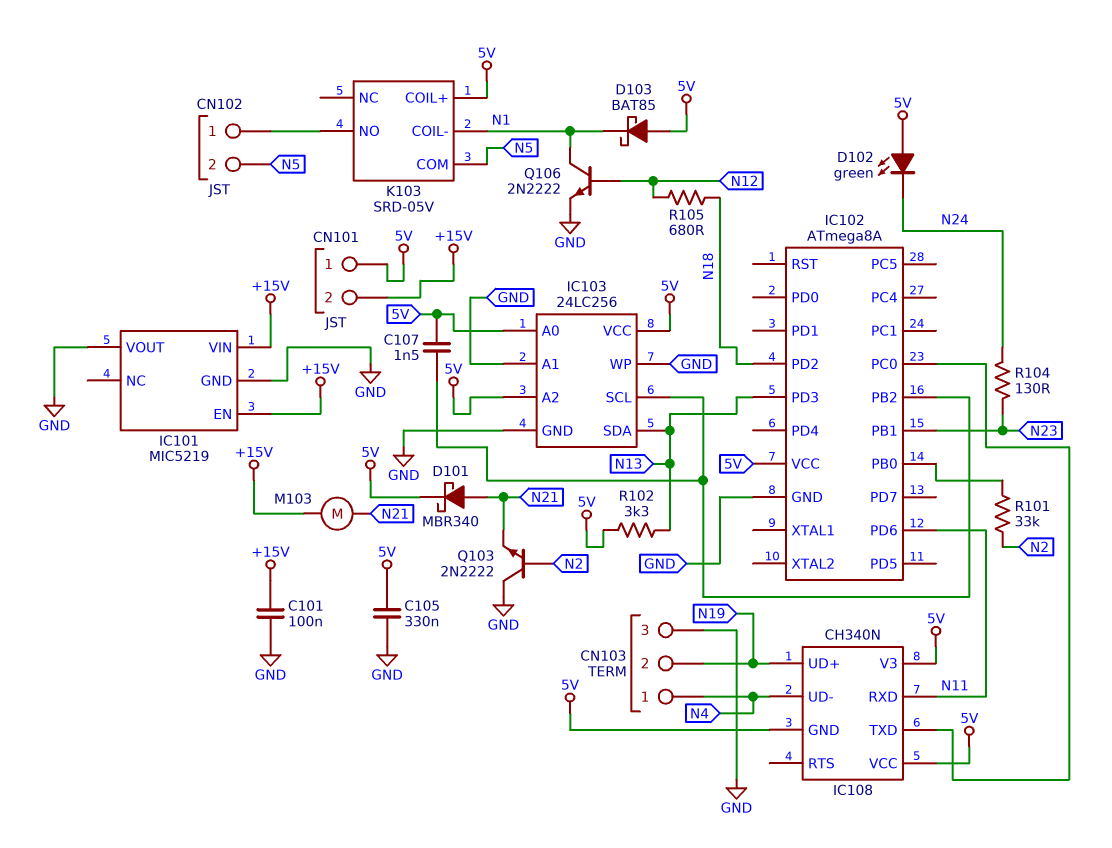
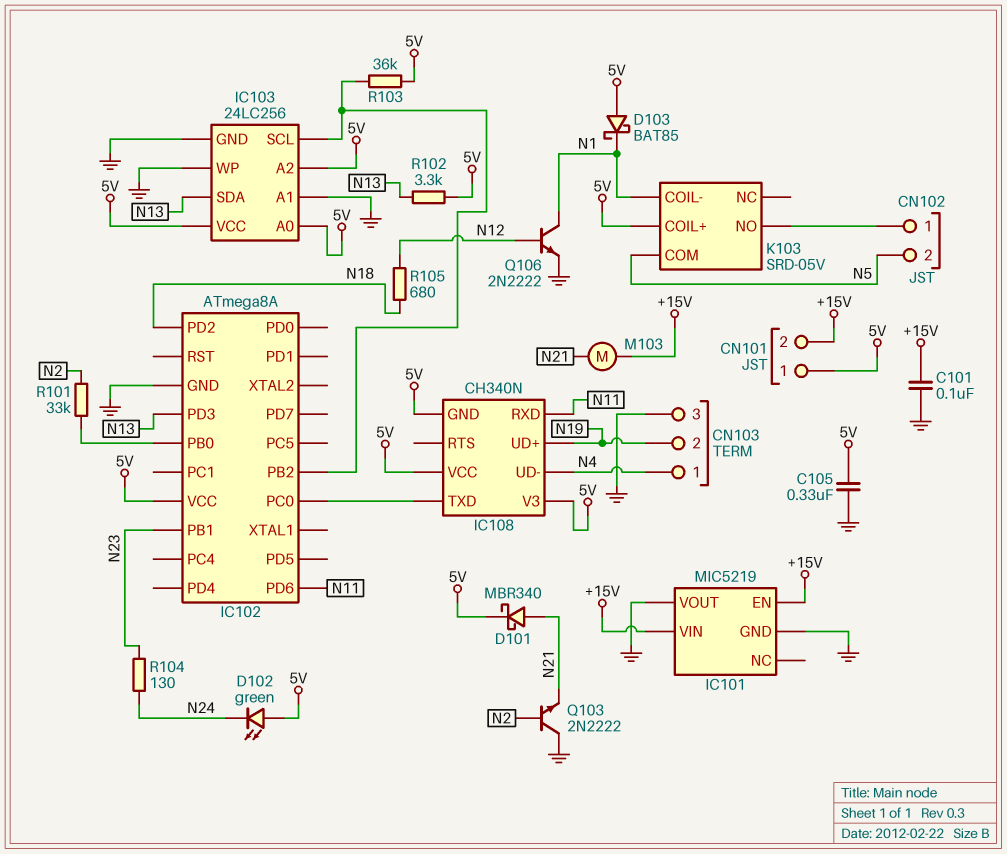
C107: 1.5nF (5V, IC102/PB2) -> none
R103: none -> 36k (5V, IC102/PB2)

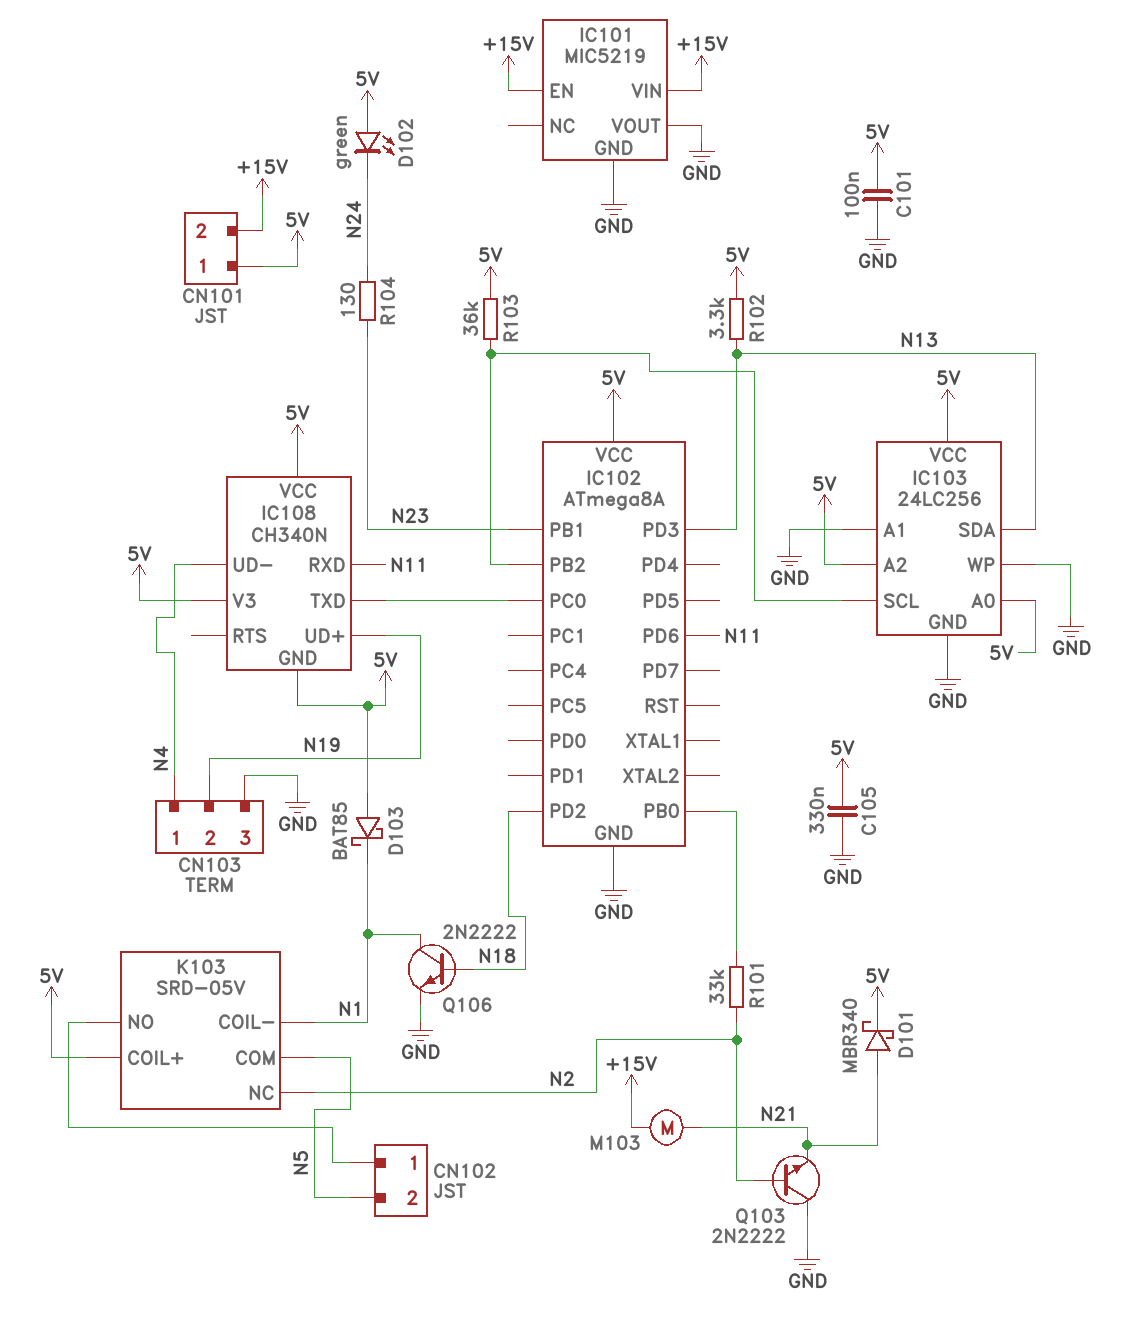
C101: 100nF (+15V, GND) -> 100nF (5V, GND)
K103 pin NC: none -> N2
Q106: NPN 2N2222 (B N12, C N1, E GND) -> NPN 2N2222 (B N18, C N1, E GND)
R105: 680 (N12, N18) -> none

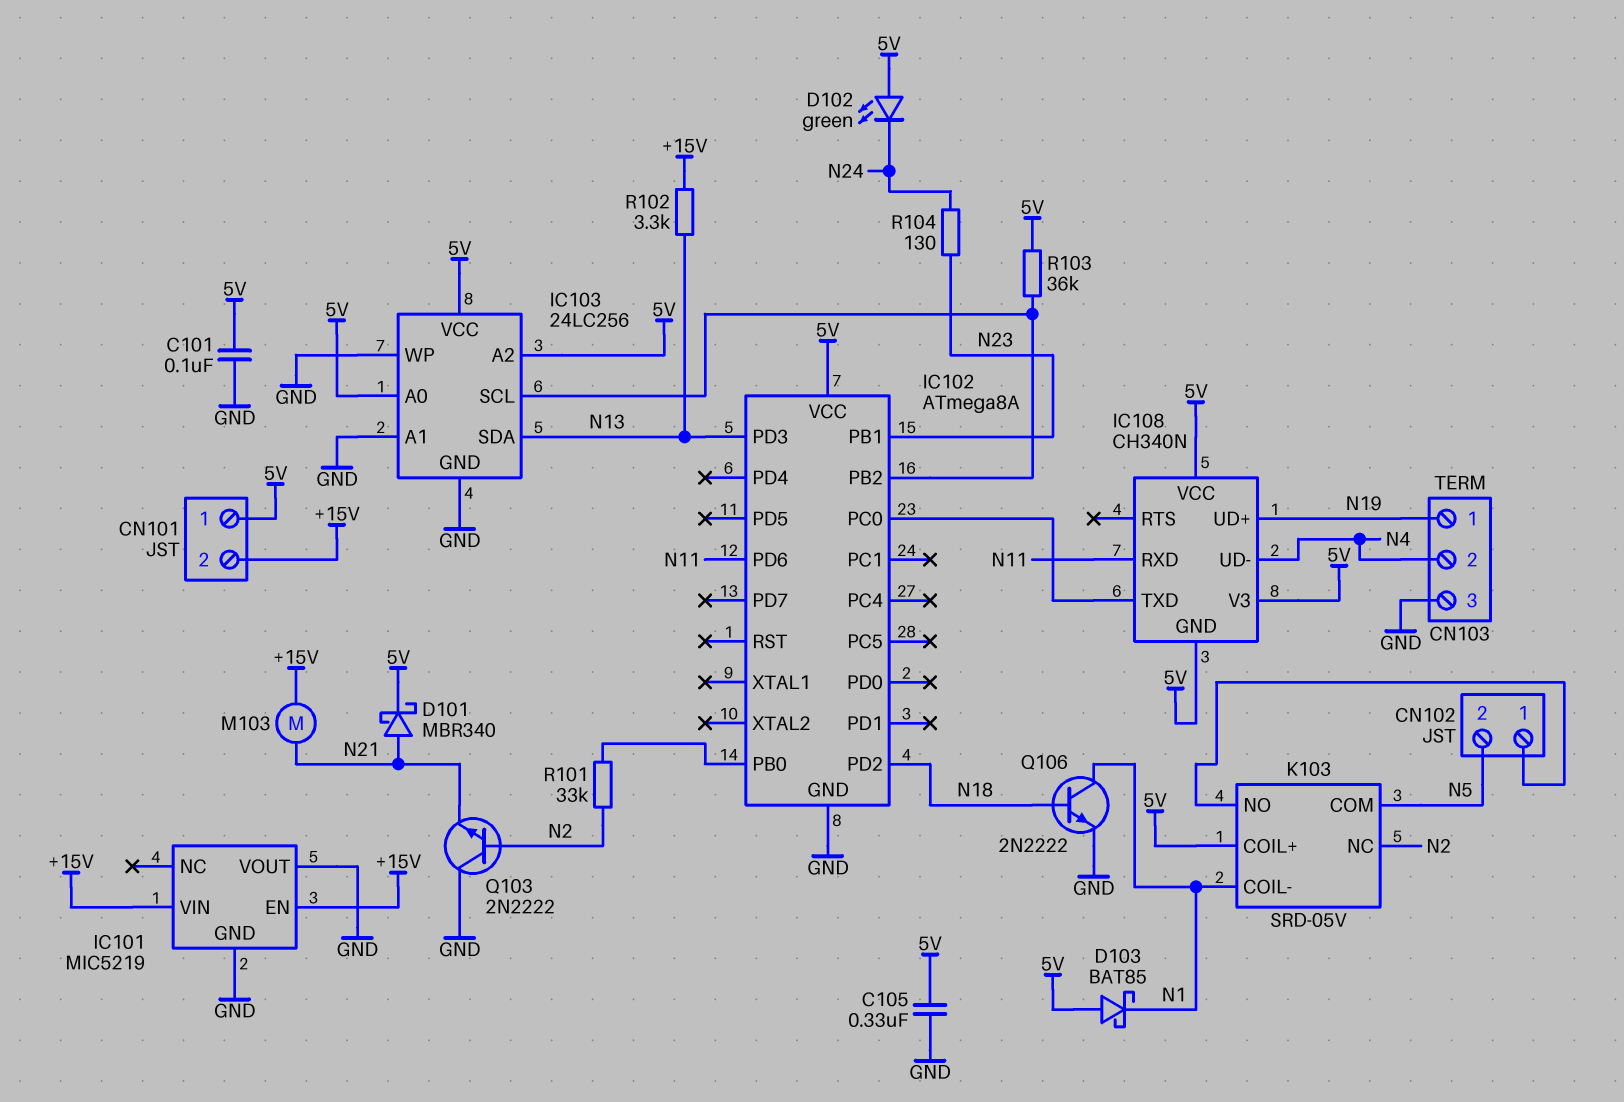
CN103 pin 1: N4 -> N19
CN103 pin 2: N19 -> N4
R102: 3.3k (5V, N13) -> 3.3k (+15V, N13)

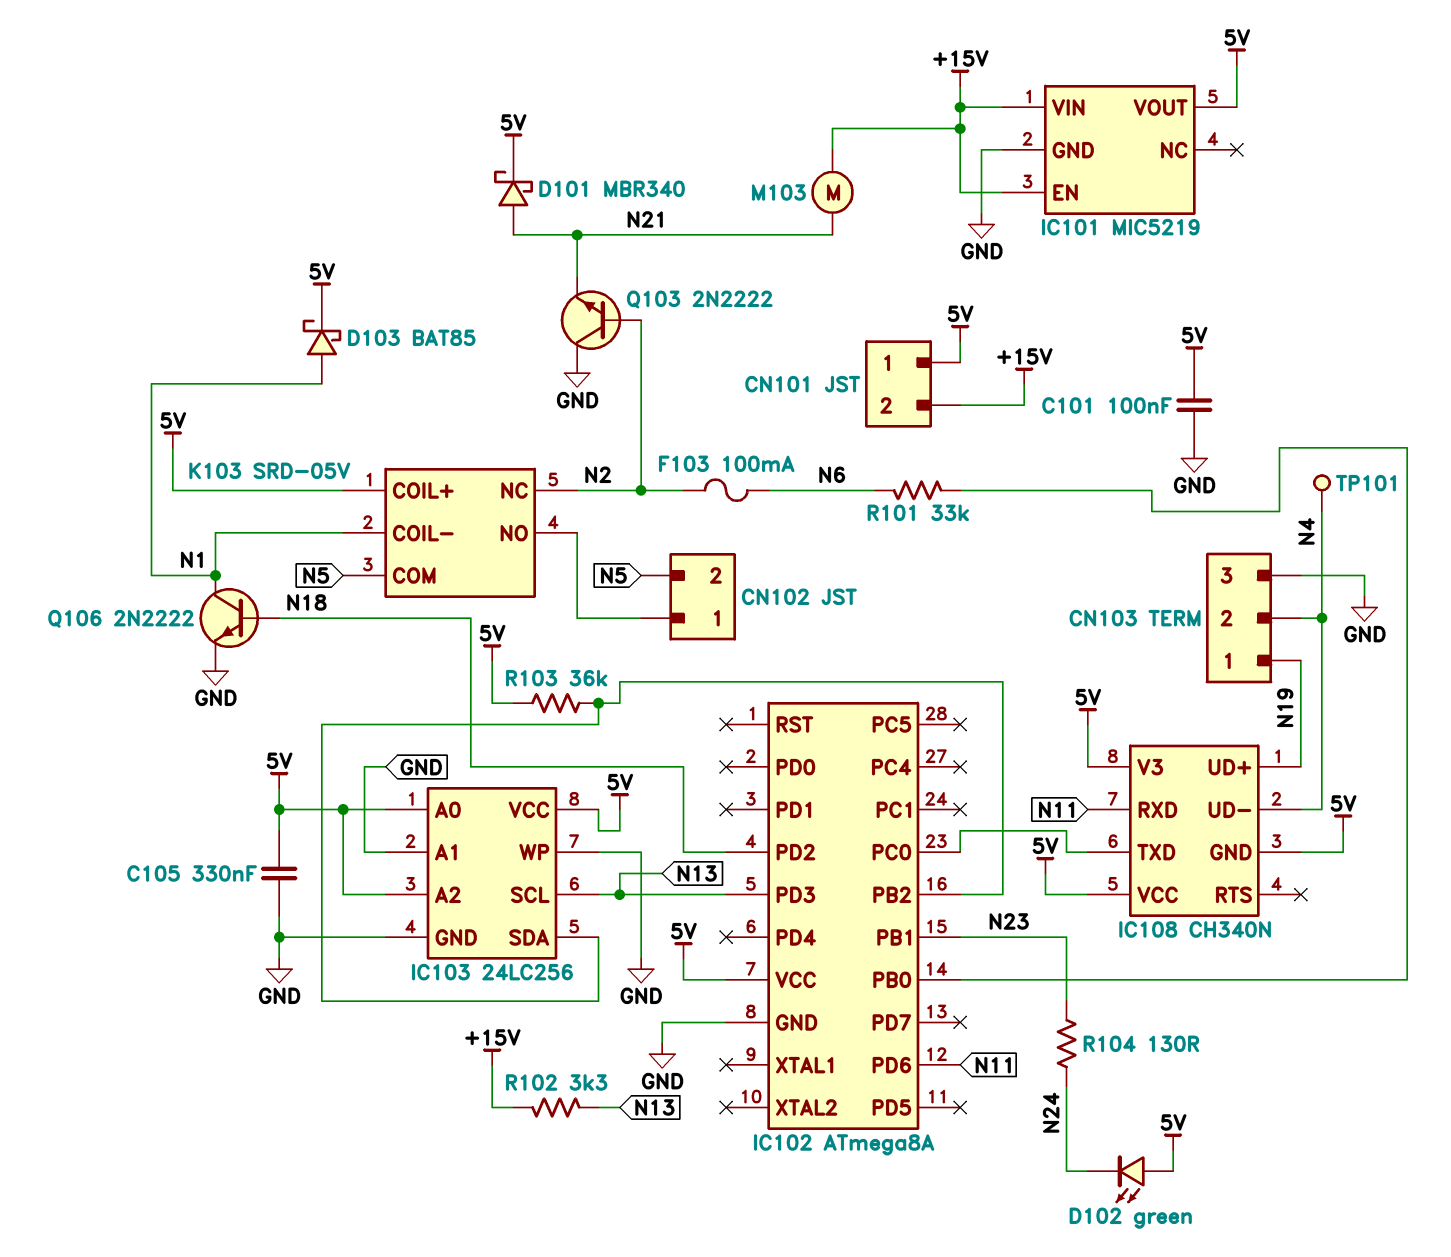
D103: schottky BAT85 (A 5V, K N1) -> schottky BAT85 (A N1, K 5V)
F103: none -> 100mA (N2, N6)
IC101 pin VOUT: GND -> 5V
IC103 pin SCL: IC102/PB2 -> N13
IC103 pin SDA: N13 -> IC102/PB2
R101: 33k (IC102/PB0, N2) -> 33k (IC102/PB0, N6)
TP101: none -> test point (N4)

